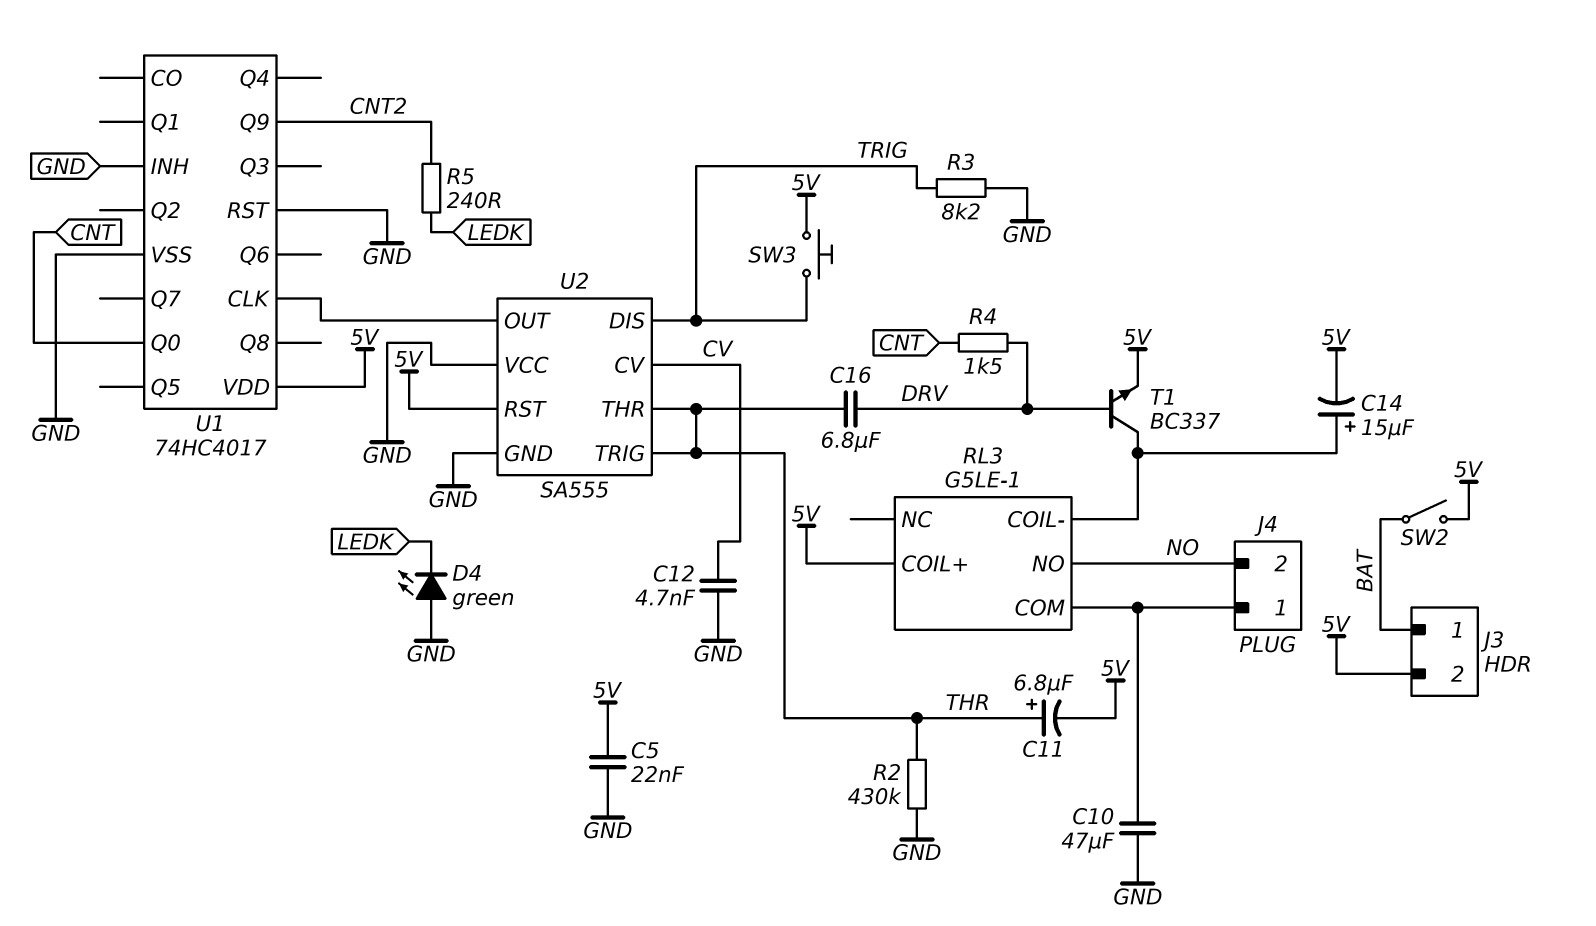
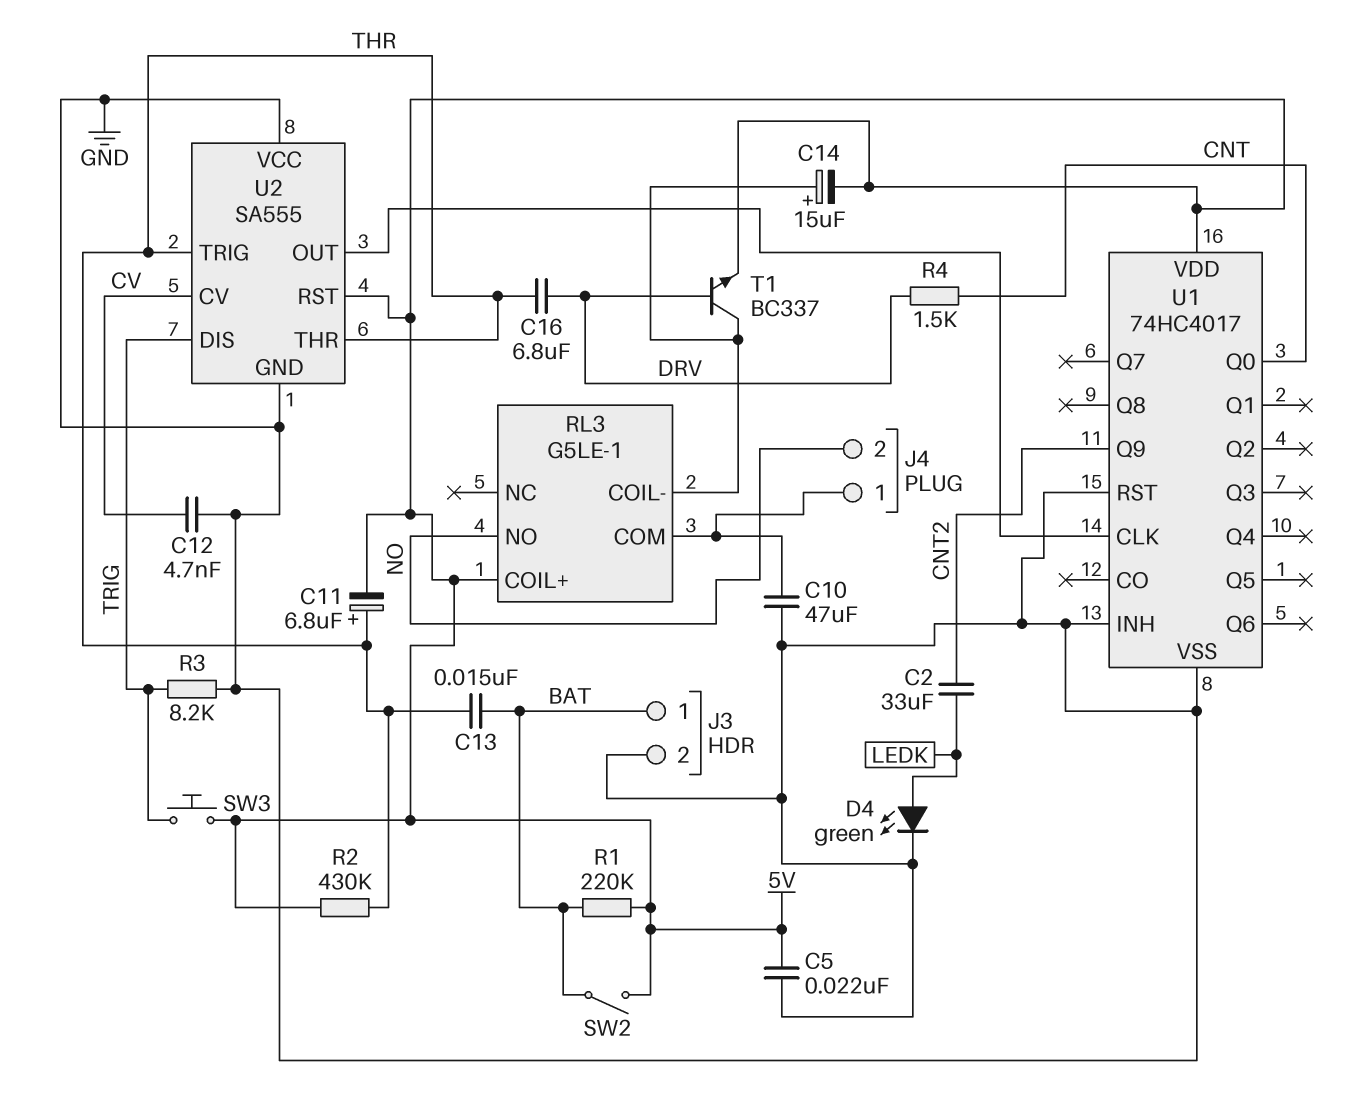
C2: none -> 33uF (CNT2, LEDK)
C13: none -> 15nF (BAT, THR)
D4: LED green (A GND, K LEDK) -> LED green (A LEDK, K GND)
J3 pin 2: 5V -> GND
R1: none -> 220k (5V, BAT)
R2: 430k (GND, THR) -> 430k (5V, THR)
R5: 240 (CNT2, LEDK) -> none

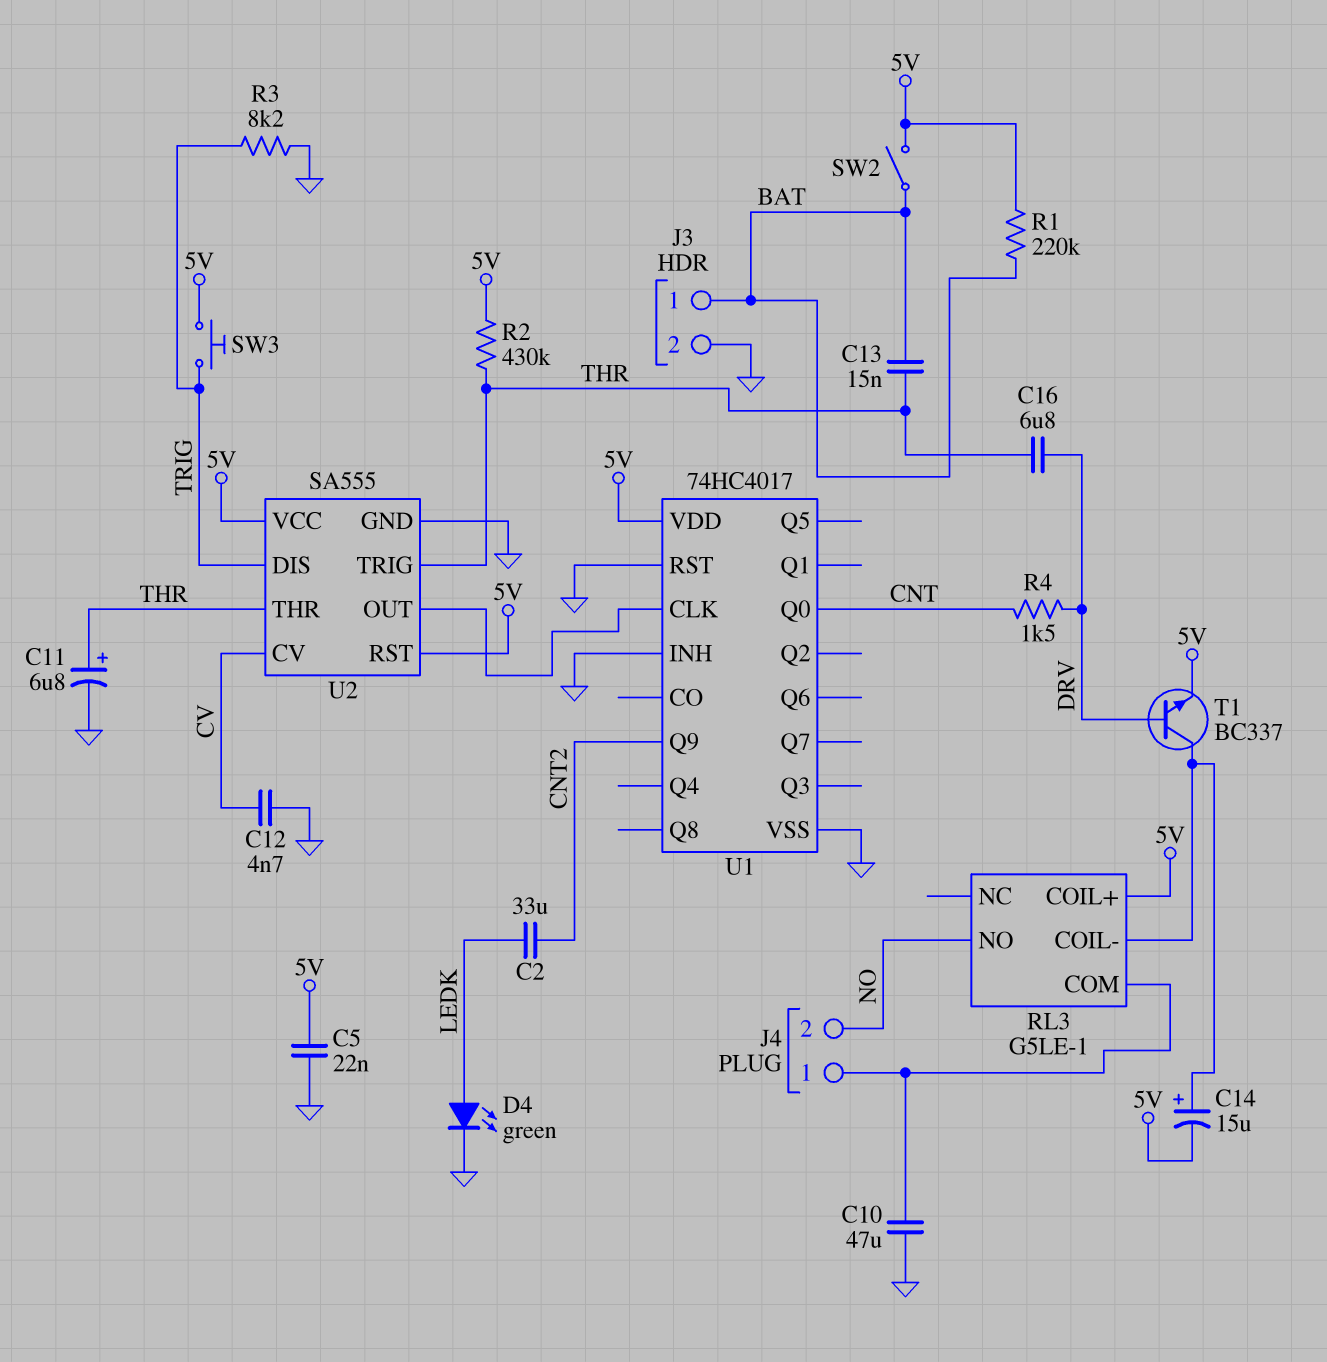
C11: 6.8uF (plus THR, minus 5V) -> 6.8uF (plus THR, minus GND)
U2 pin VCC: GND -> 5V

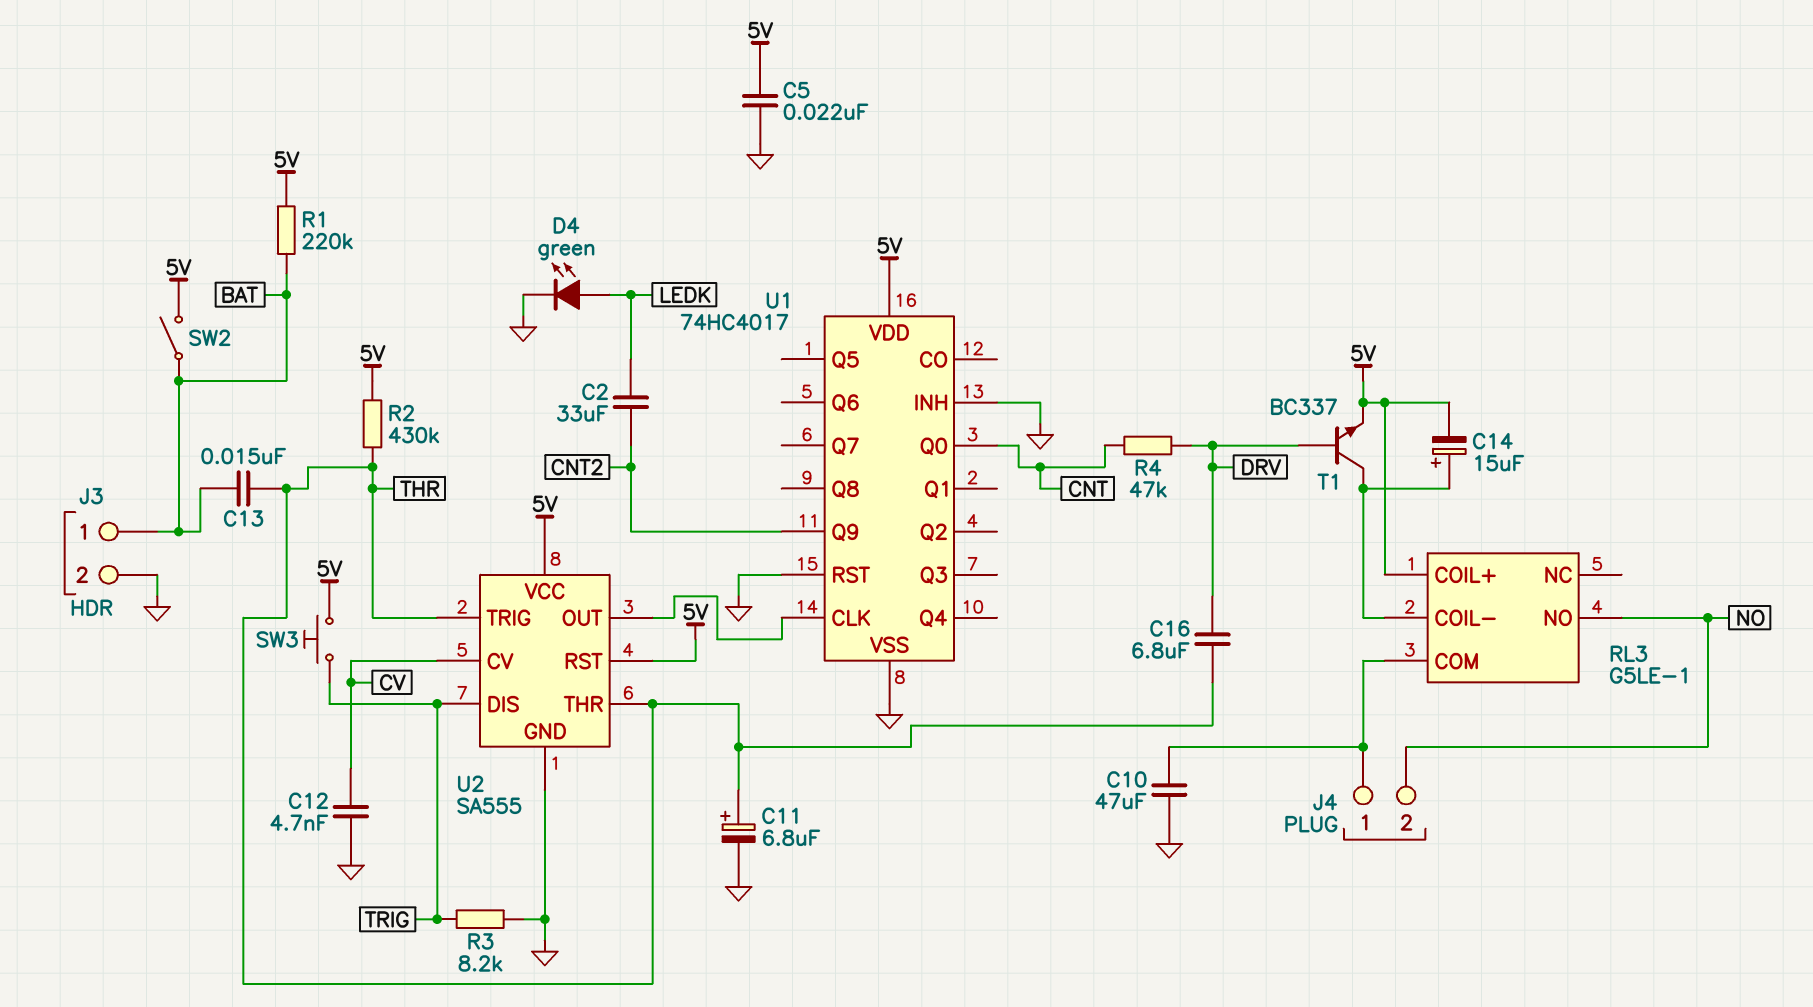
R4: 1.5k (CNT, DRV) -> 47k (CNT, DRV)

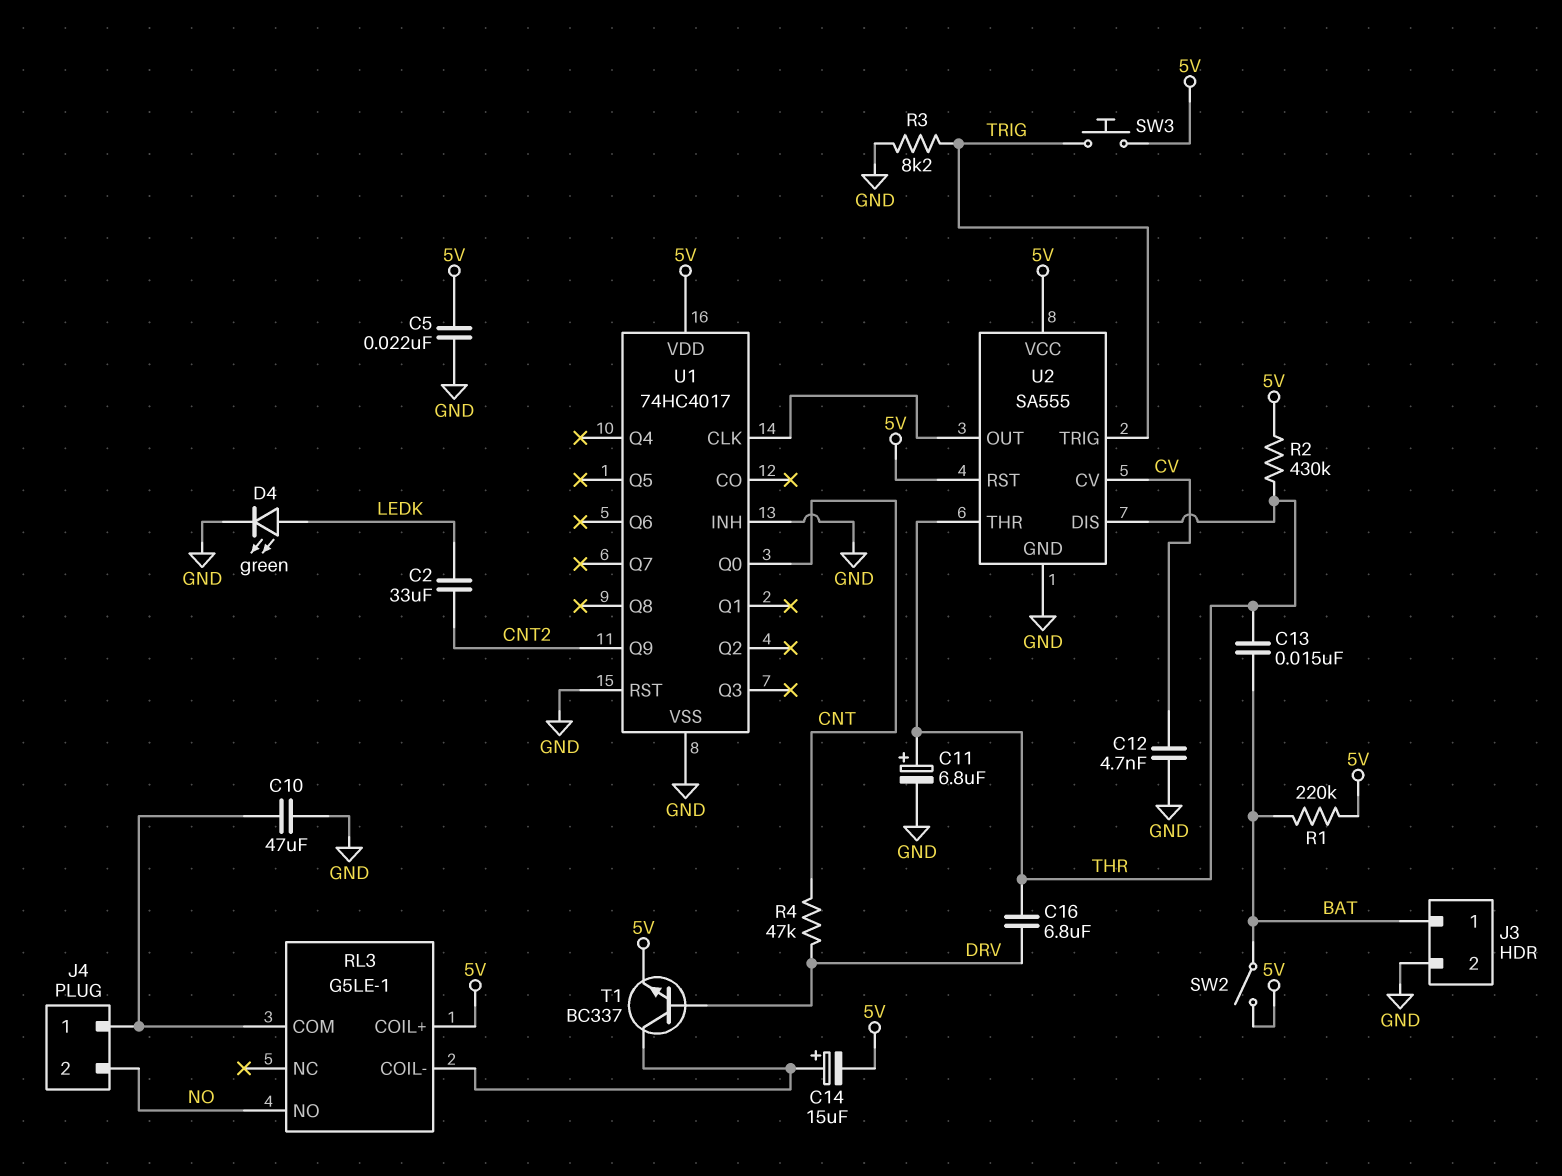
U2 pin DIS: TRIG -> THR
U2 pin TRIG: THR -> TRIG

